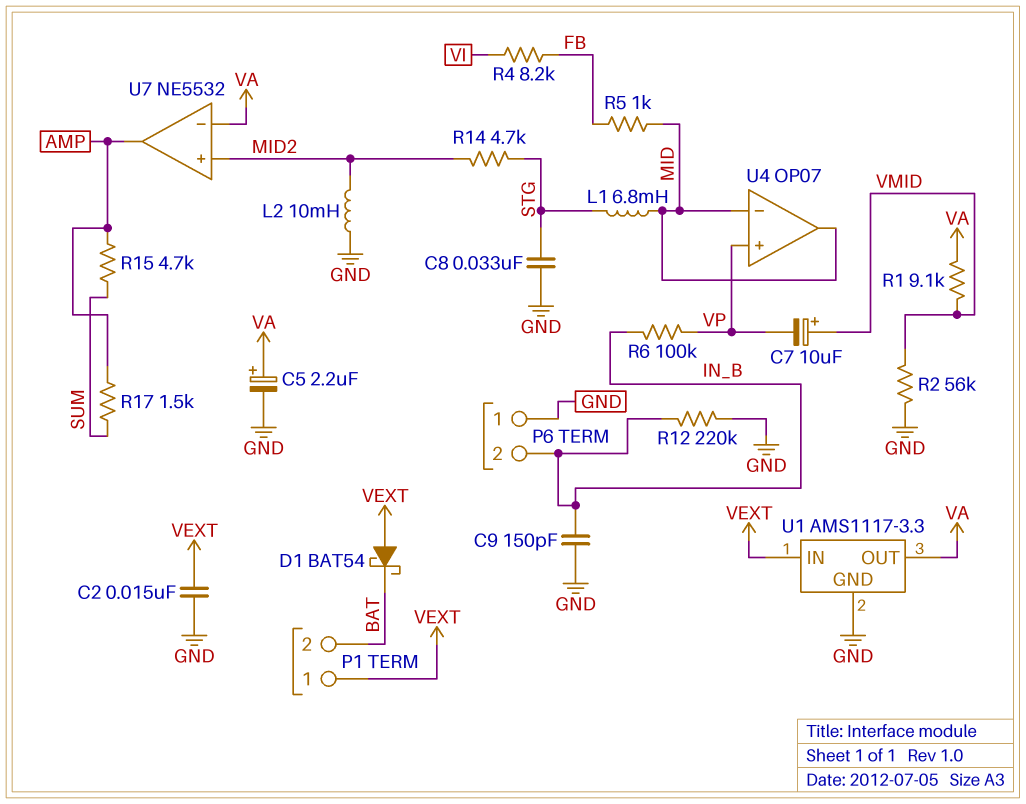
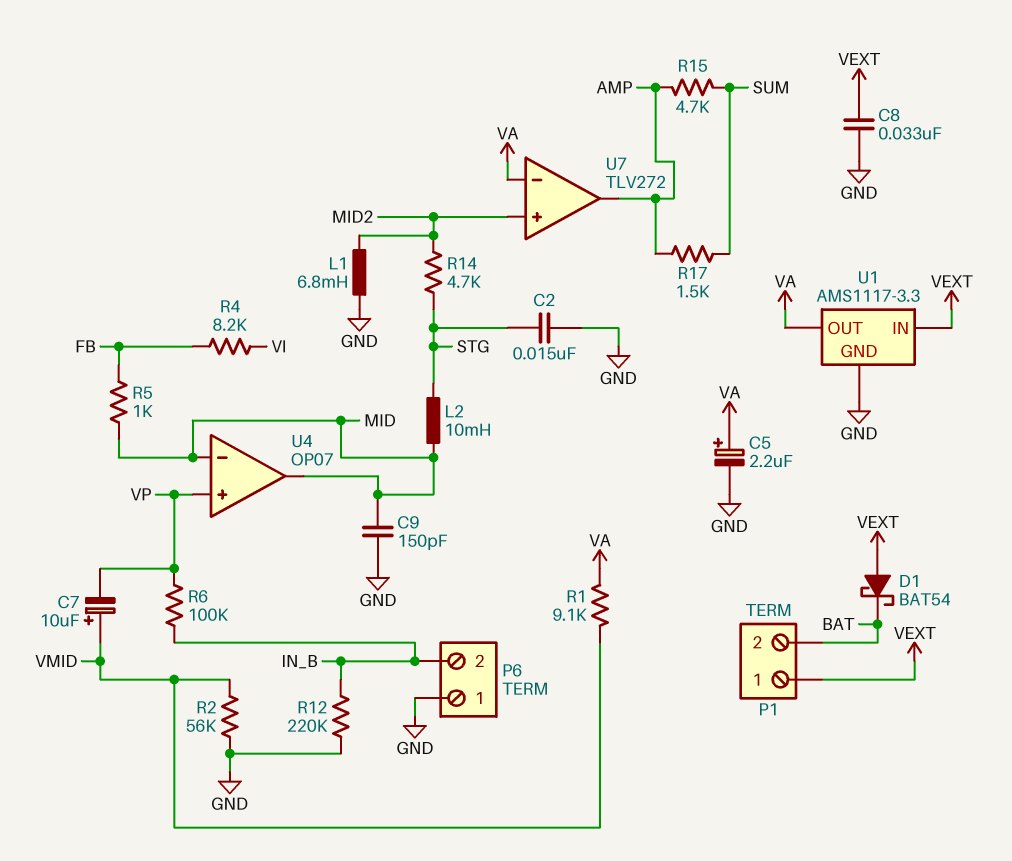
C2: 15nF (GND, VEXT) -> 15nF (GND, STG)
C8: 33nF (GND, STG) -> 33nF (GND, VEXT)
C9: 150pF (GND, IN_B) -> 150pF (GND, MID)
L1: 6.8mH (MID, STG) -> 6.8mH (GND, MID2)
L2: 10mH (GND, MID2) -> 10mH (MID, STG)
U7: NE5532 -> TLV272

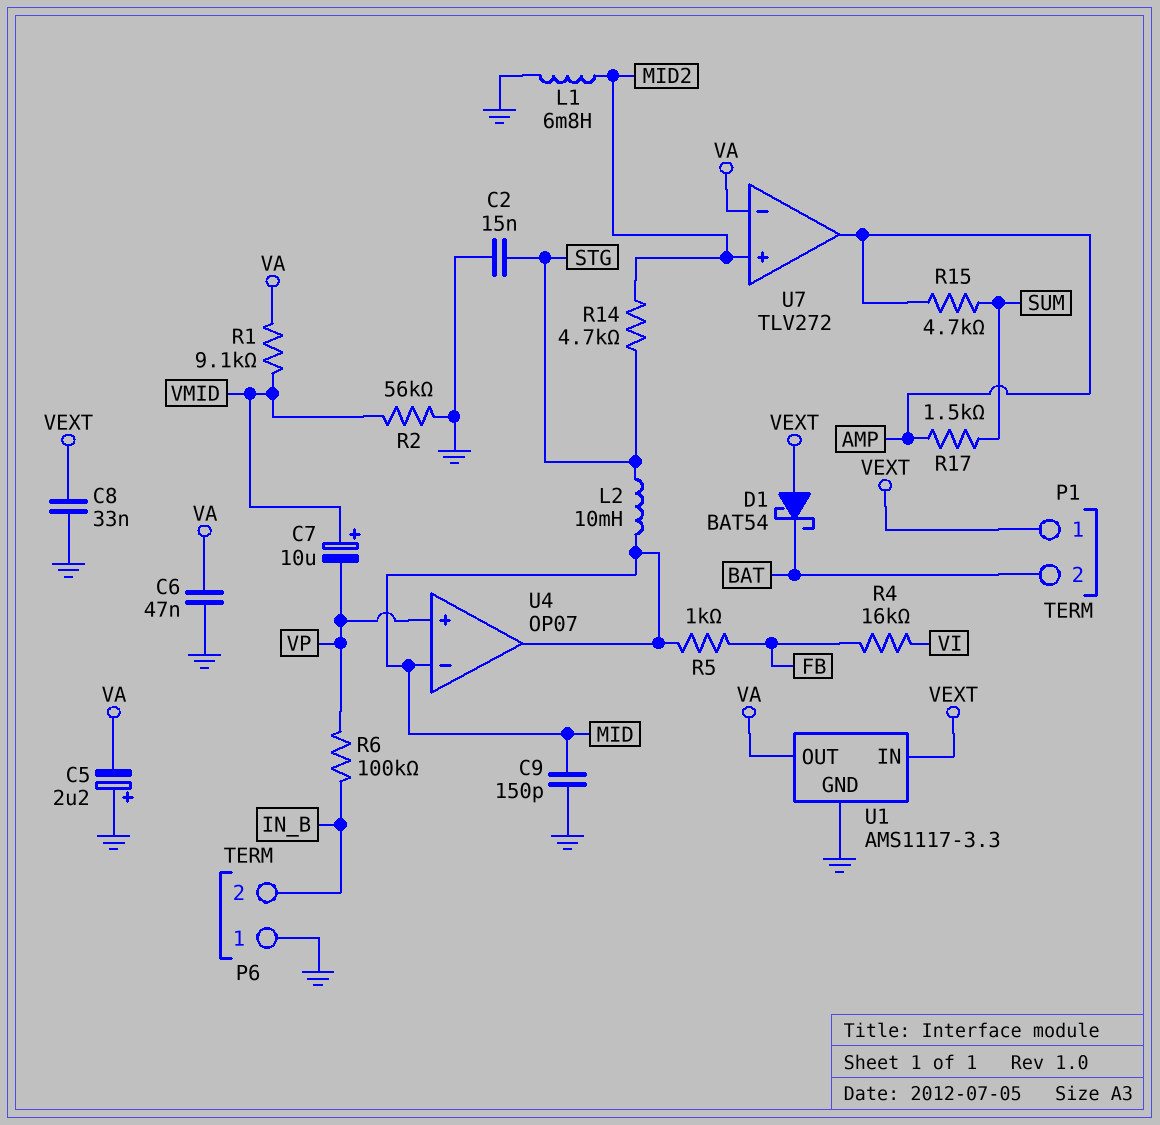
C5: 2.2uF (plus VA, minus GND) -> 2.2uF (plus GND, minus VA)
C6: none -> 47nF (GND, VA)
R4: 8.2k (FB, VI) -> 16k (FB, VI)
R12: 220k (GND, IN_B) -> none

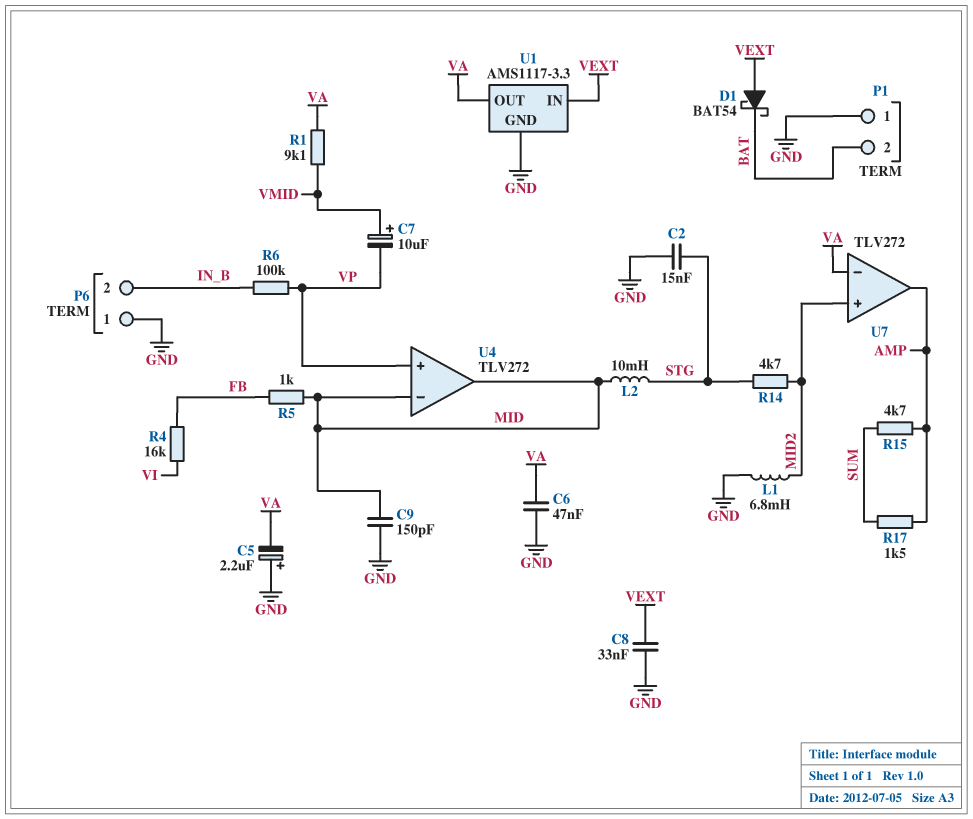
P1 pin 1: VEXT -> GND
R2: 56k (GND, VMID) -> none
U4: OP07 -> TLV272

